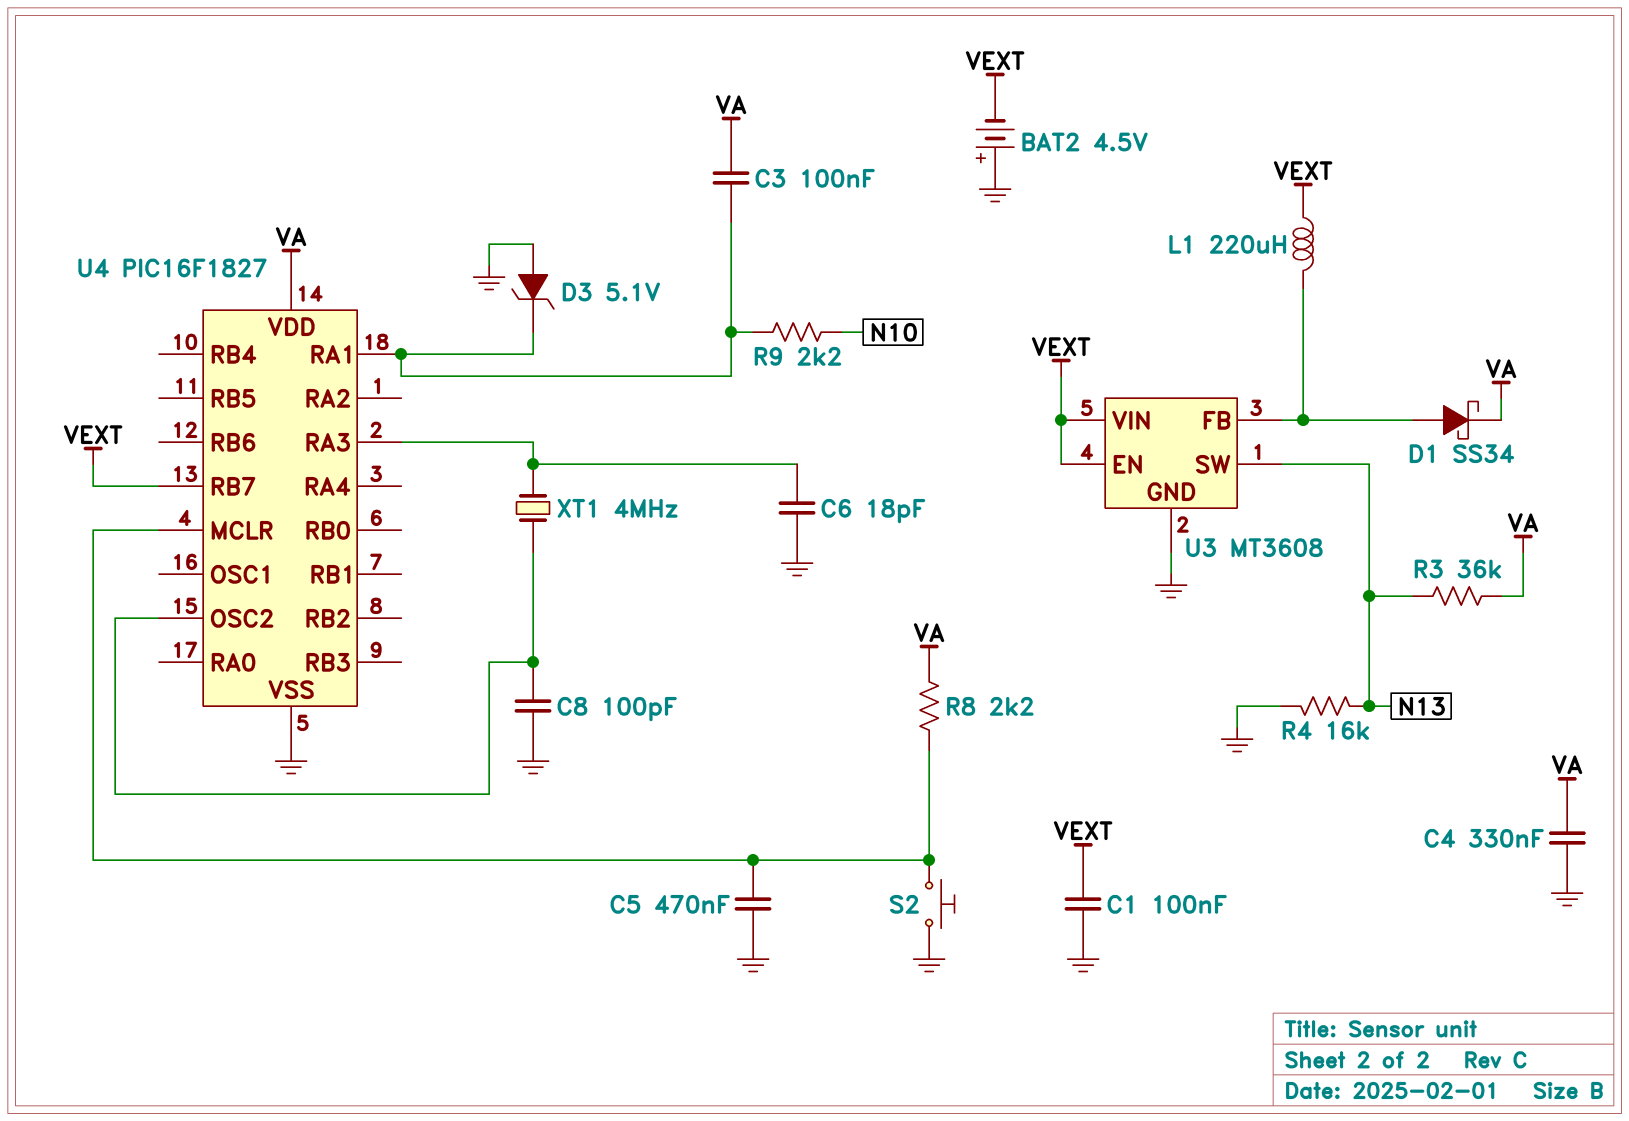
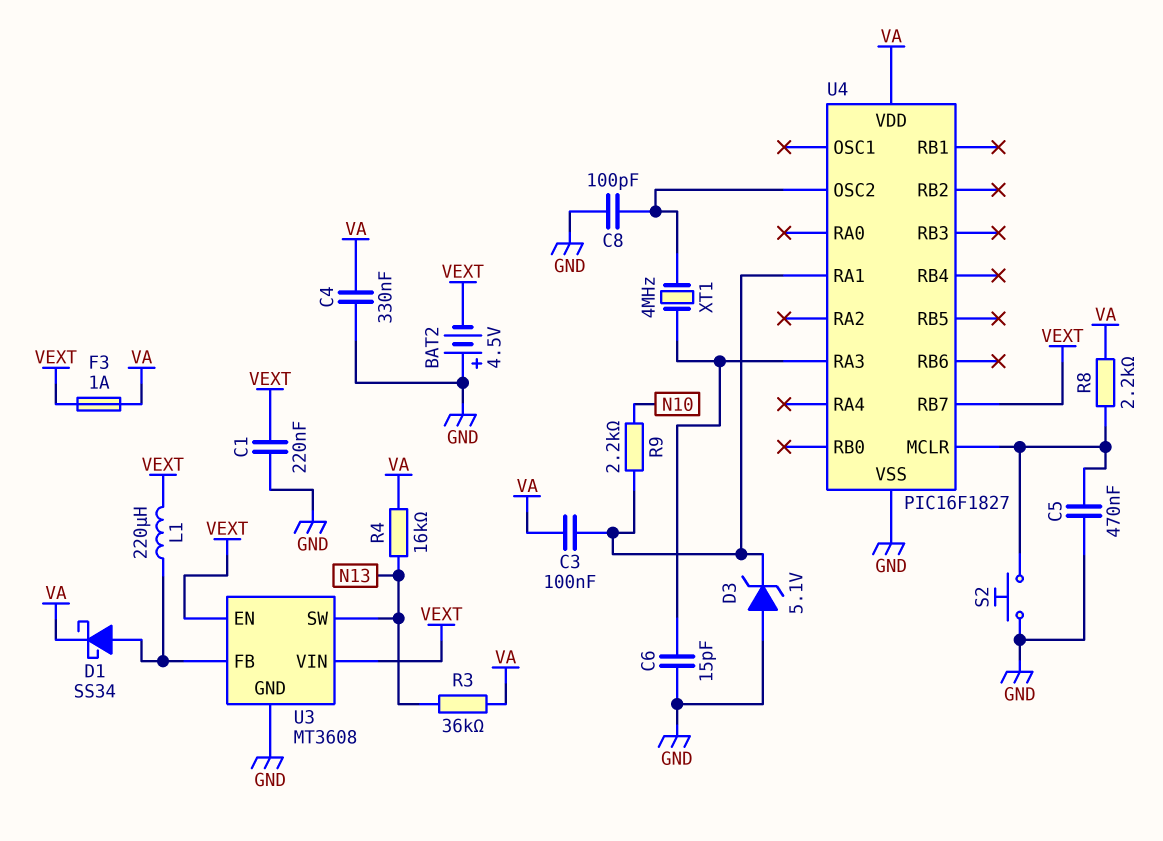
C1: 100nF (GND, VEXT) -> 220nF (GND, VEXT)
C6: 18pF (GND, U4/RA3) -> 15pF (GND, U4/RA3)
F3: none -> 1A (VA, VEXT)
R4: 16k (GND, N13) -> 16k (N13, VA)

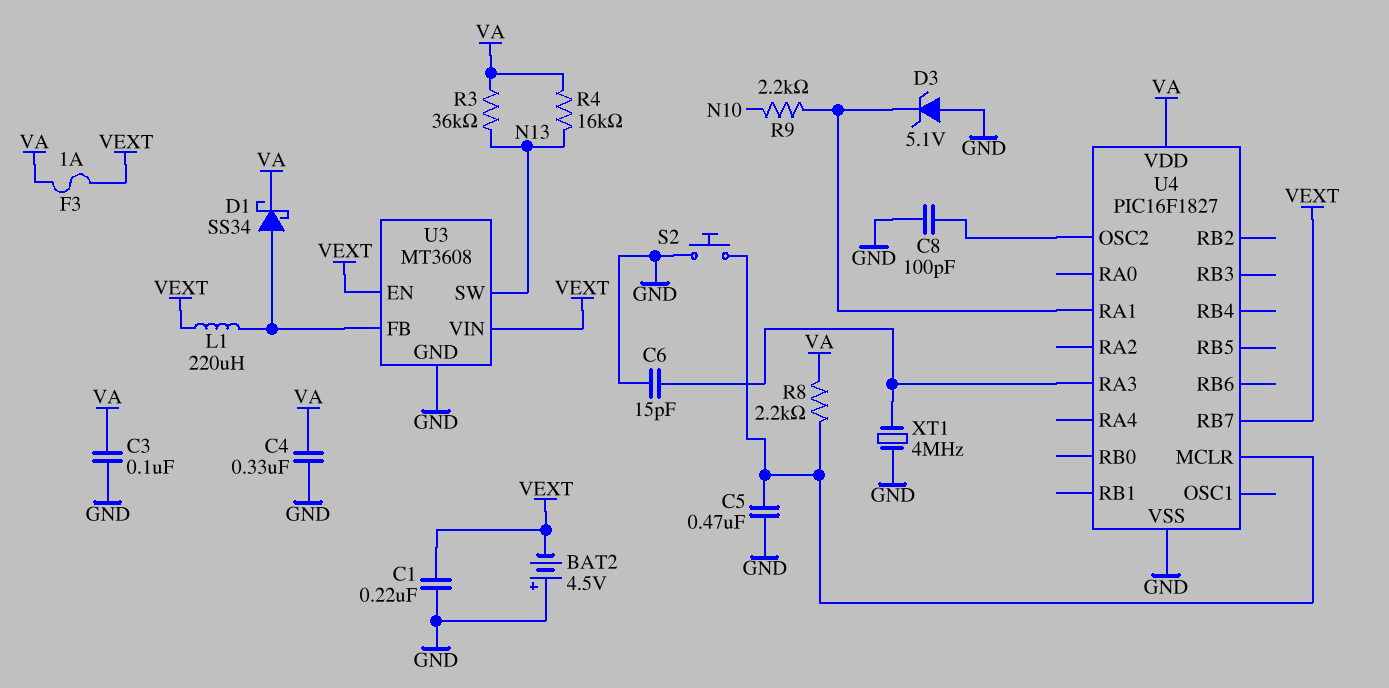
C3: 100nF (U4/RA1, VA) -> 100nF (GND, VA)
XT1: 4MHz (U4/OSC2, U4/RA3) -> 4MHz (GND, U4/RA3)

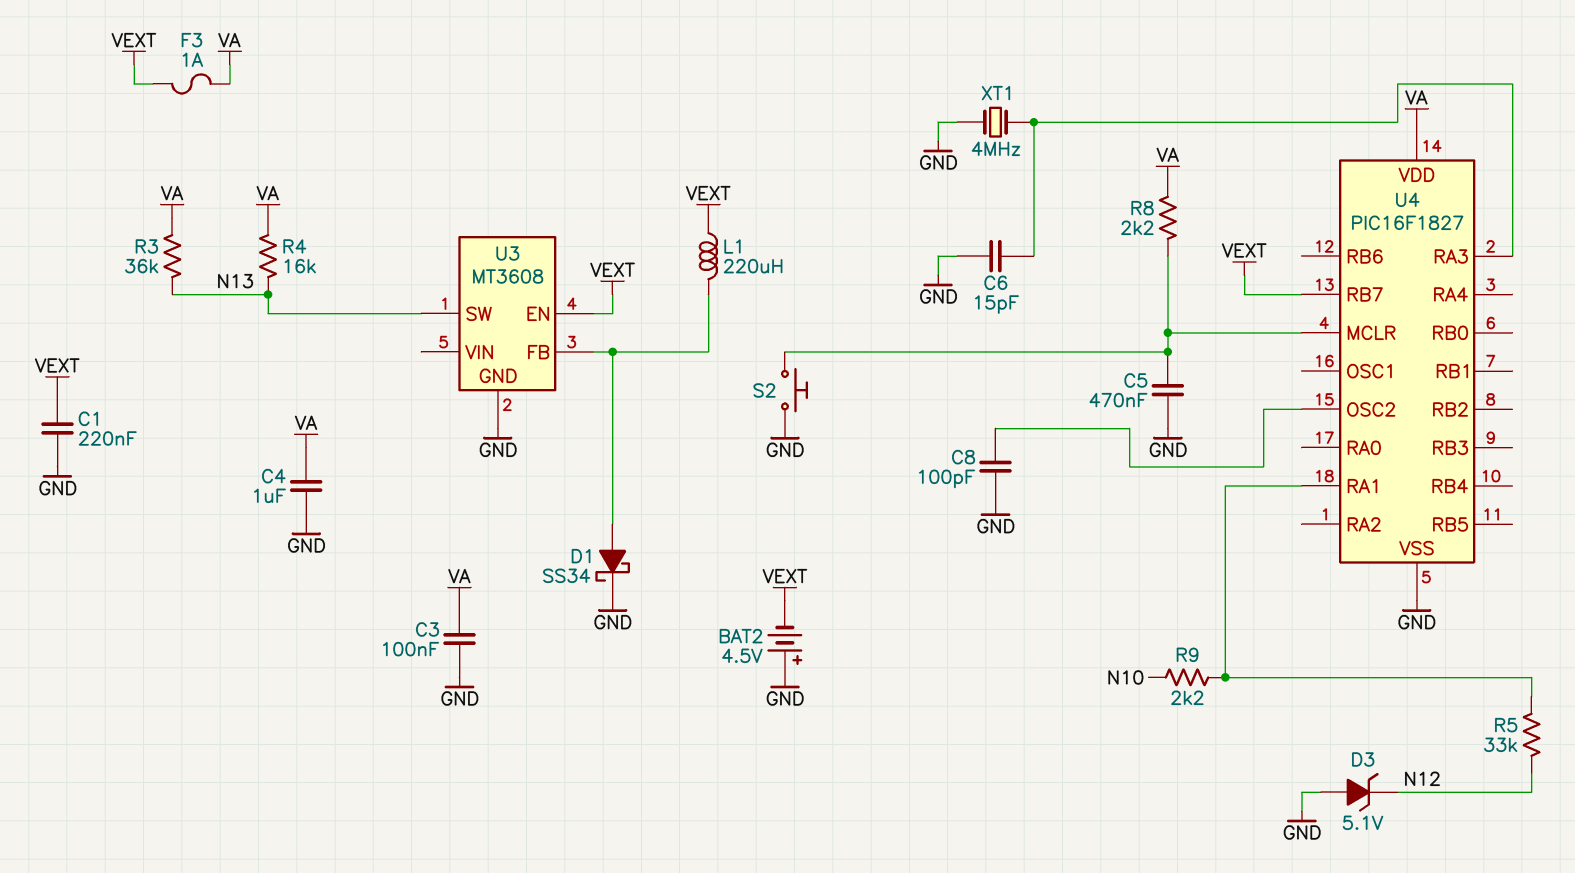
C4: 330nF (GND, VA) -> 1uF (GND, VA)
D1: schottky SS34 (A U3/FB, K VA) -> schottky SS34 (A U3/FB, K GND)
D3: zener 5.1V (A GND, K U4/RA1) -> zener 5.1V (A GND, K N12)
R5: none -> 33k (N12, U4/RA1)
U3 pin VIN: VEXT -> none

